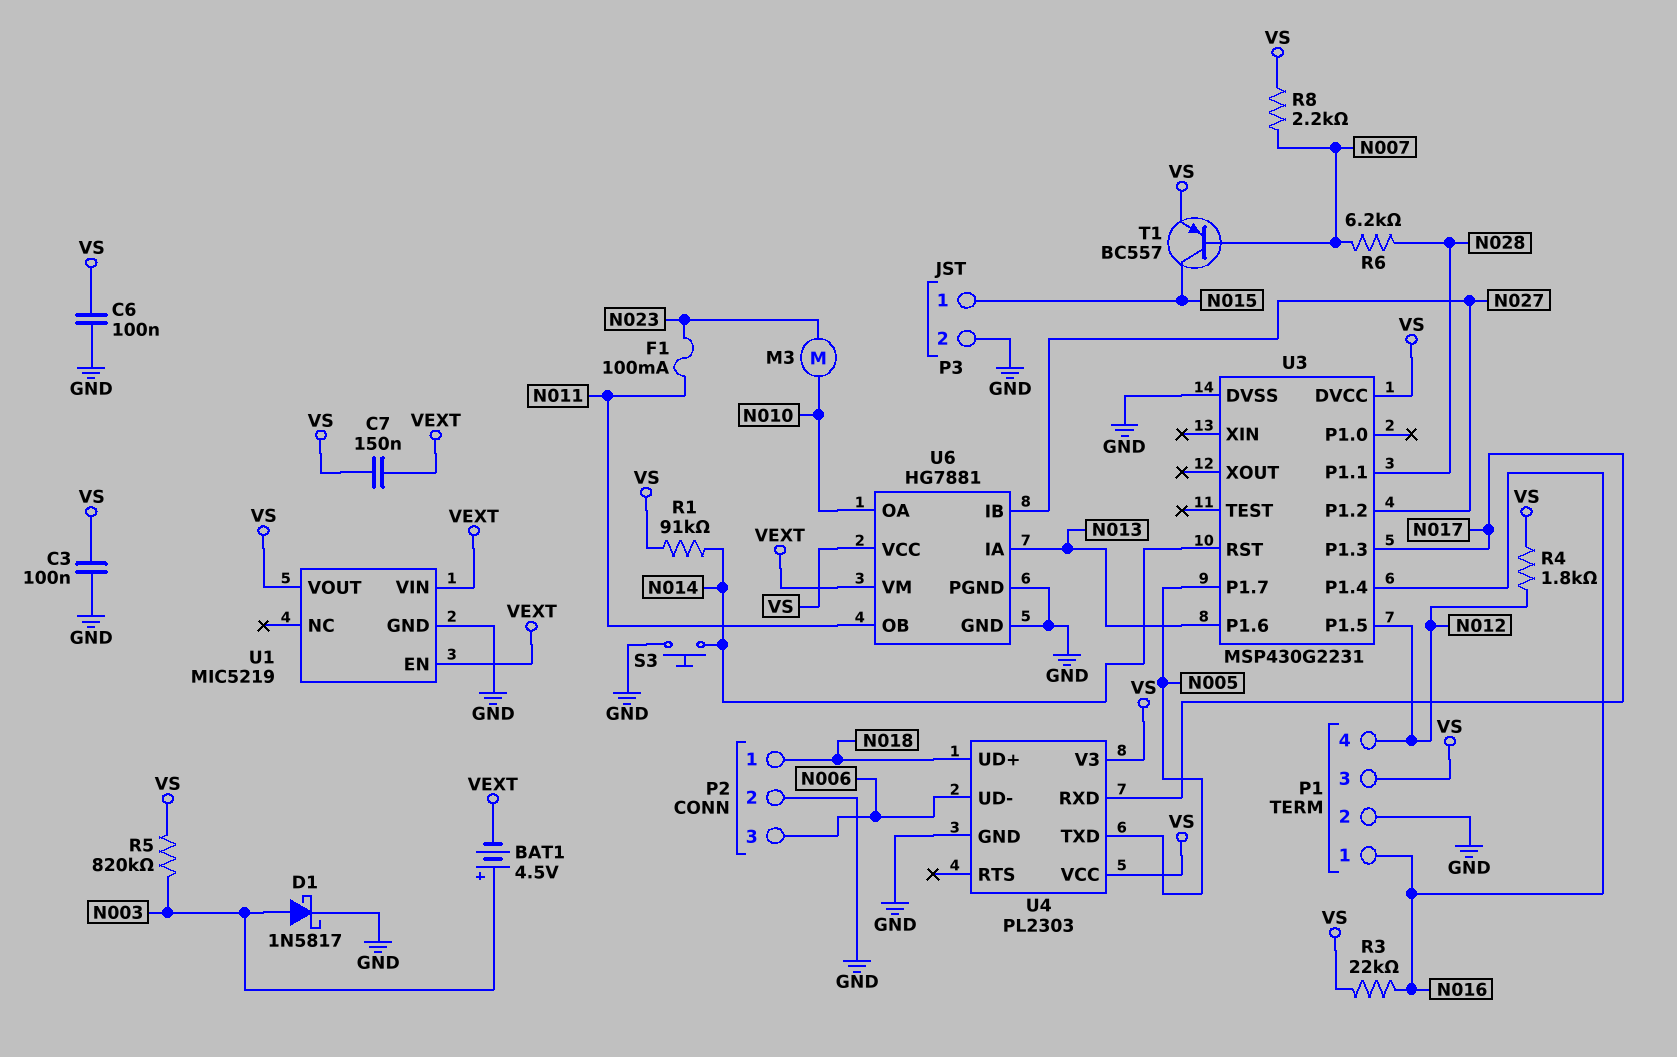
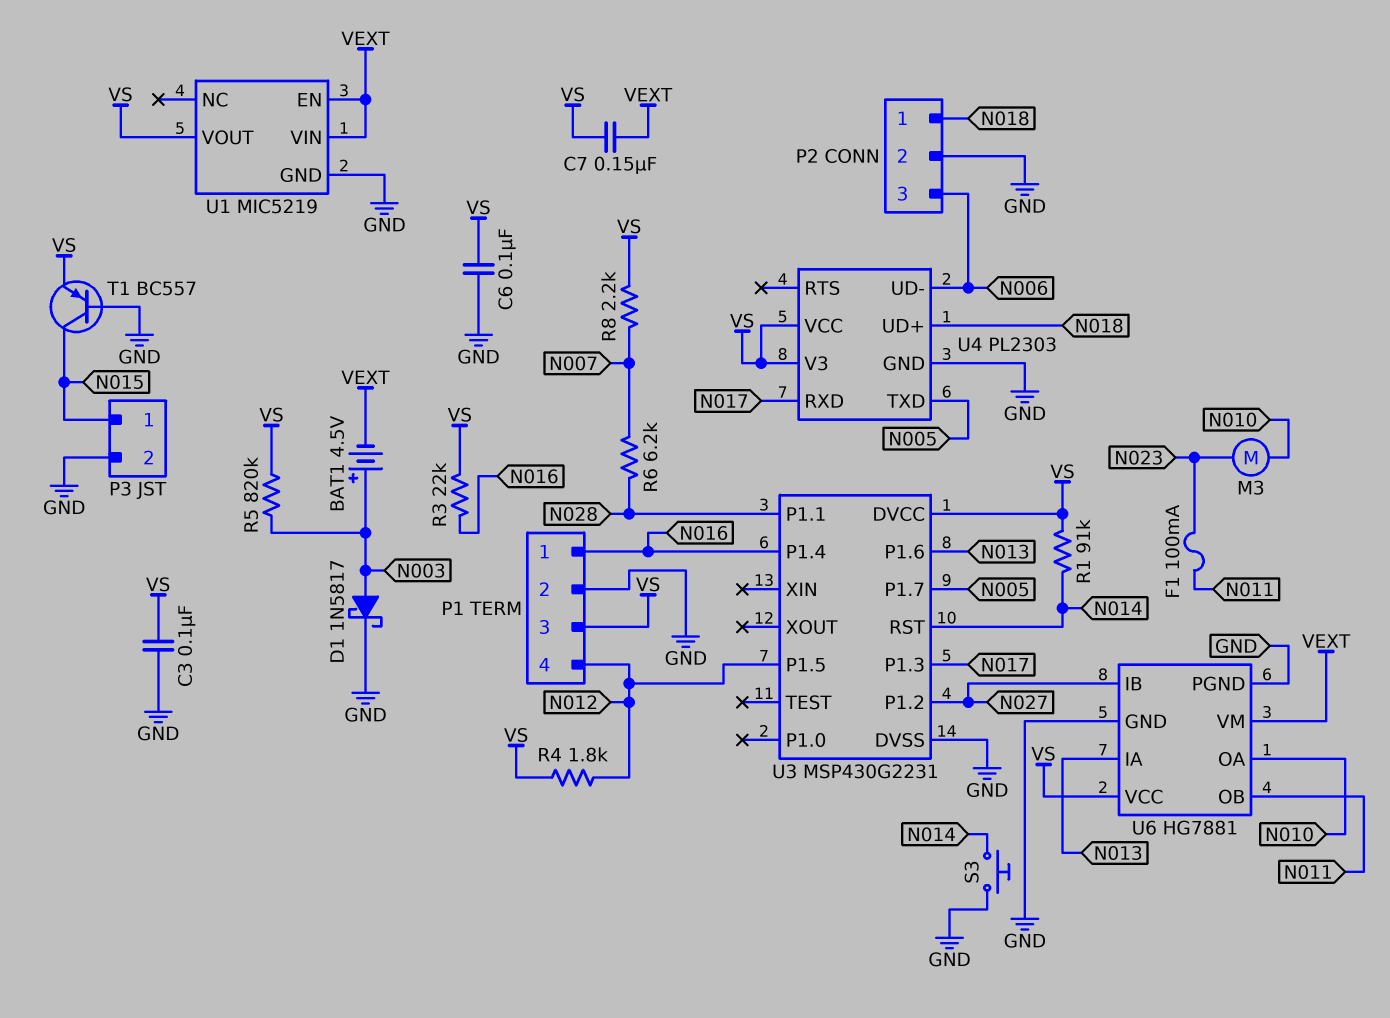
T1: PNP BC557 (B N007, C N015, E VS) -> PNP BC557 (B GND, C N015, E VS)

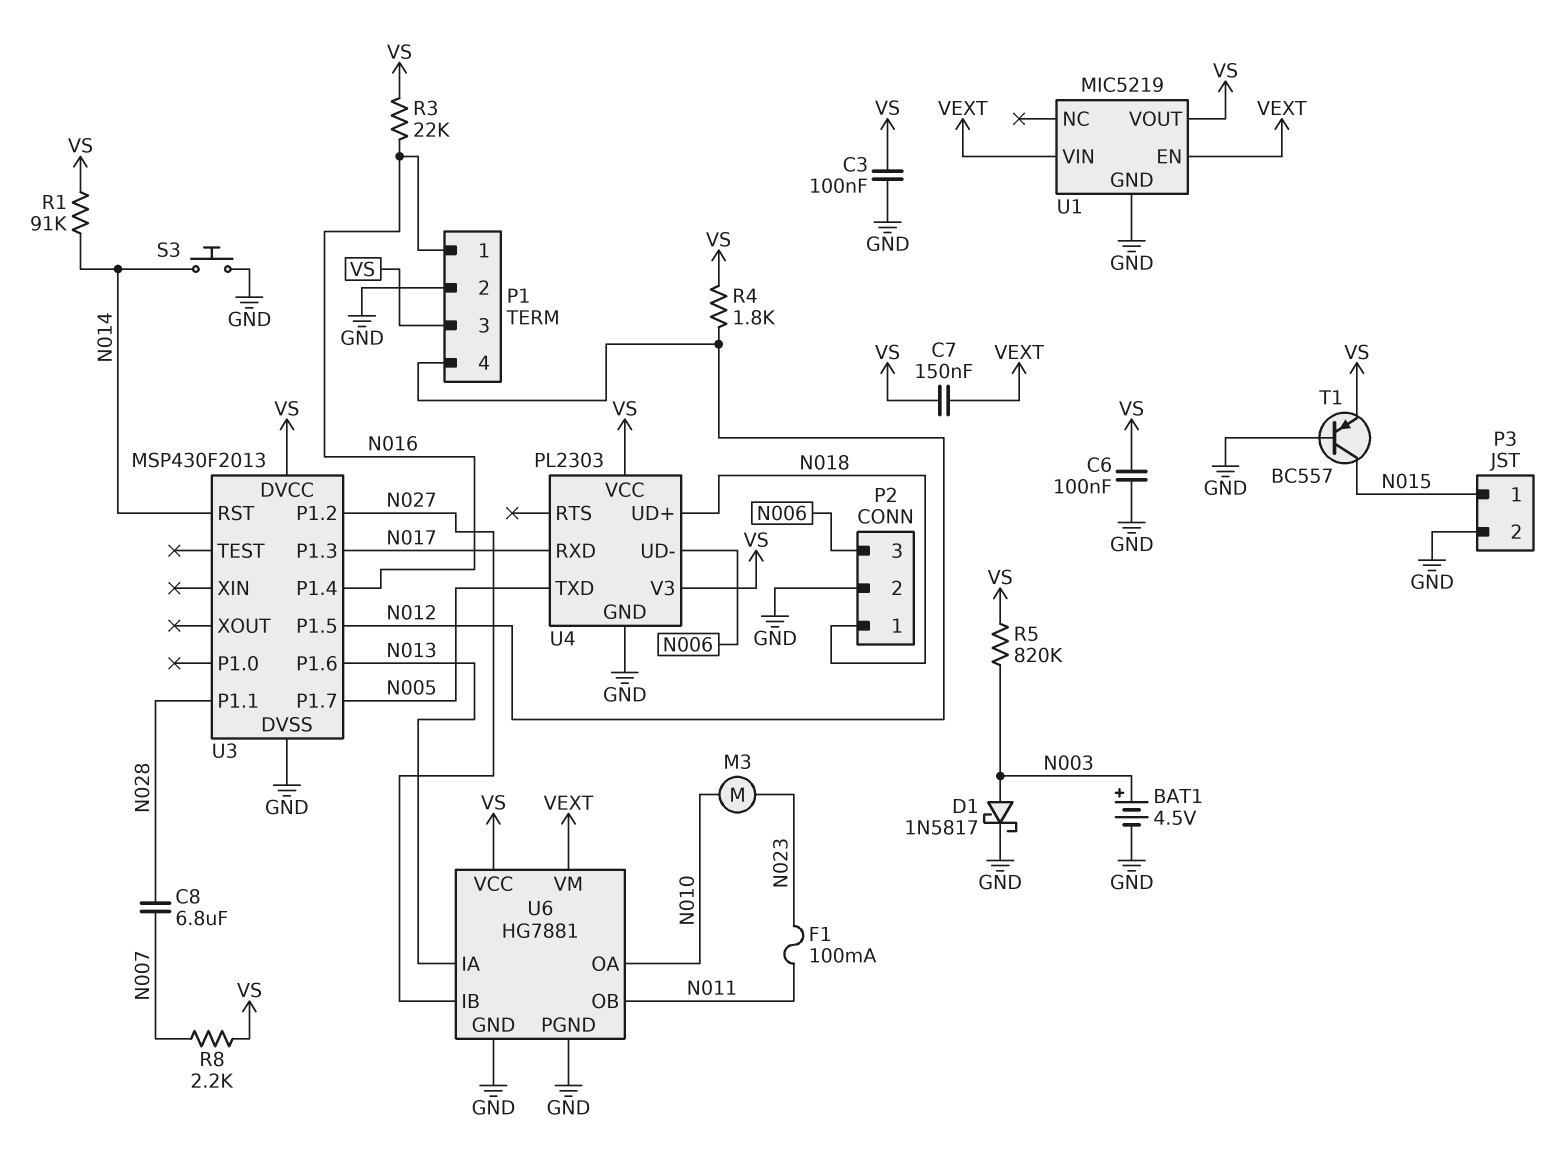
BAT1: 4.5V (plus N003, minus VEXT) -> 4.5V (plus N003, minus GND)
C8: none -> 6.8uF (N007, N028)
R6: 6.2k (N007, N028) -> none
U3: MSP430G2231 -> MSP430F2013

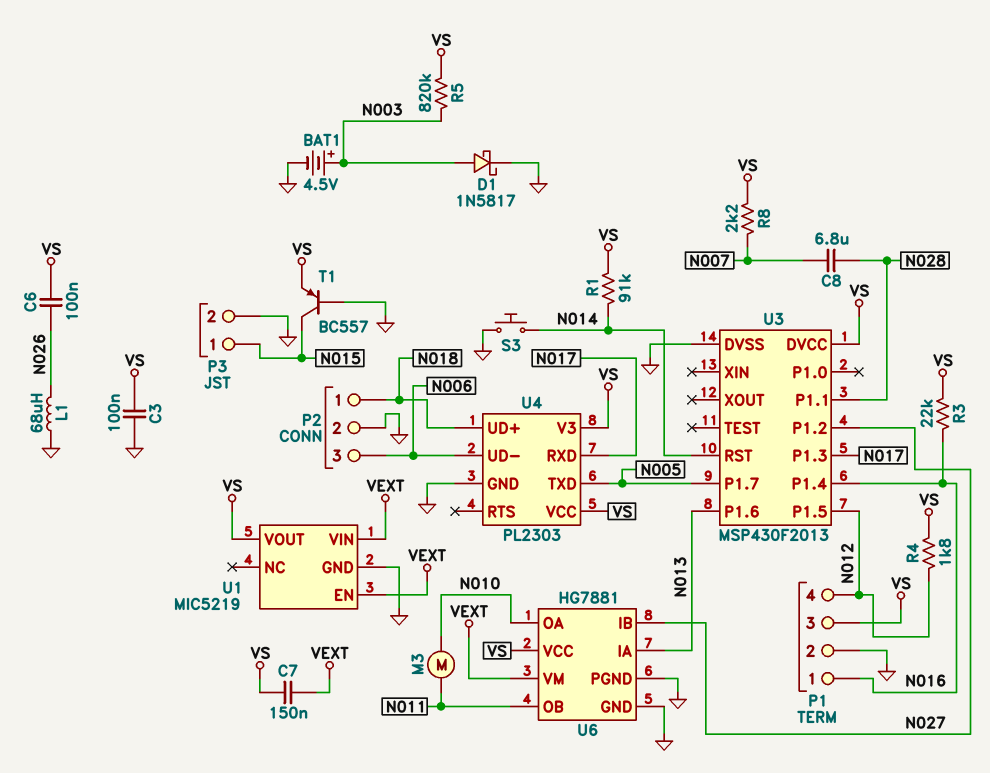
C6: 100nF (GND, VS) -> 100nF (N026, VS)
F1: 100mA (N011, N023) -> none
L1: none -> 68uH (GND, N026)
M3: motor (N010, N023) -> motor (N010, N011)

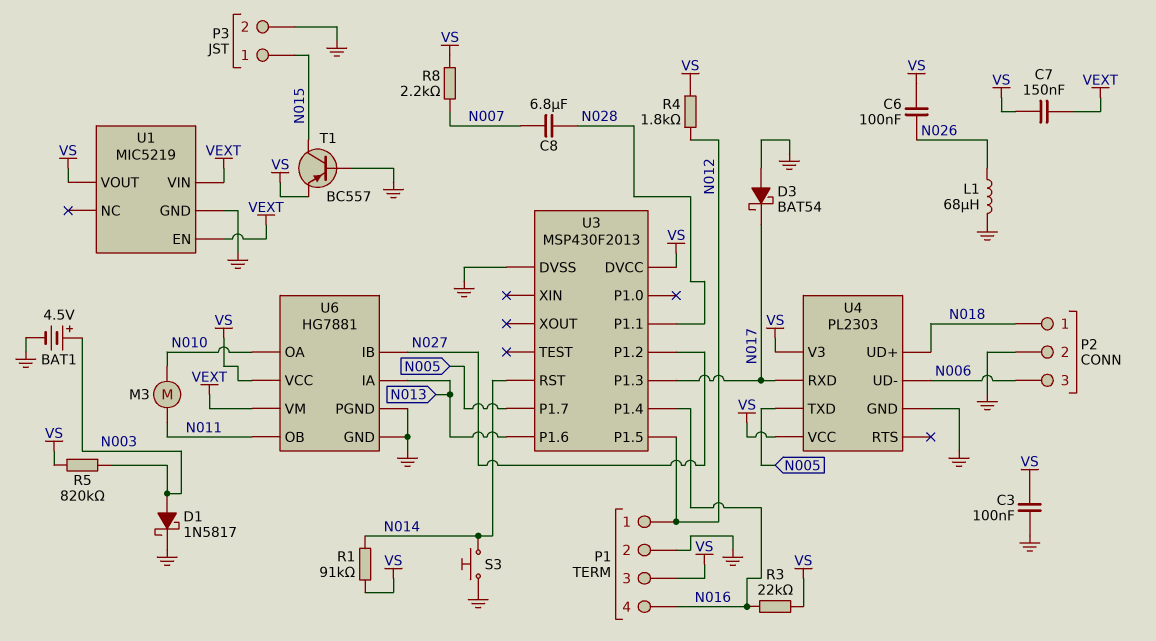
D3: none -> schottky BAT54 (A GND, K N017)
P1 pin 1: N016 -> N012
P1 pin 4: N012 -> N016

